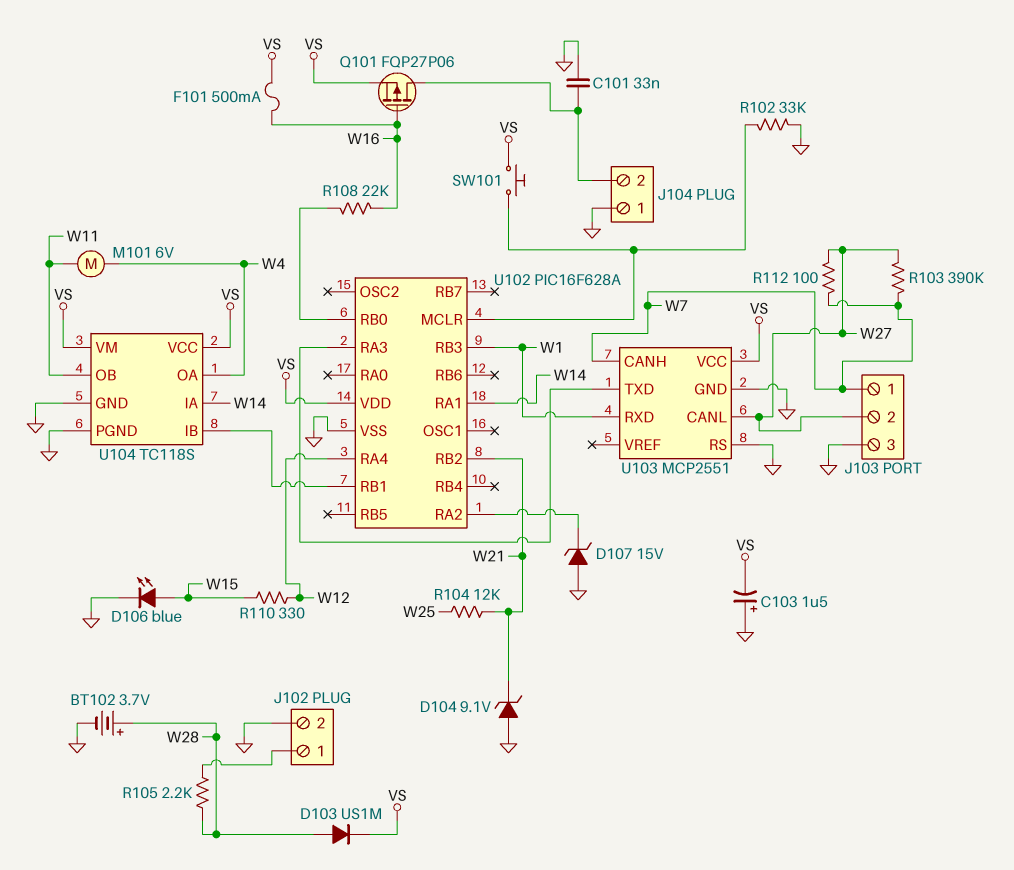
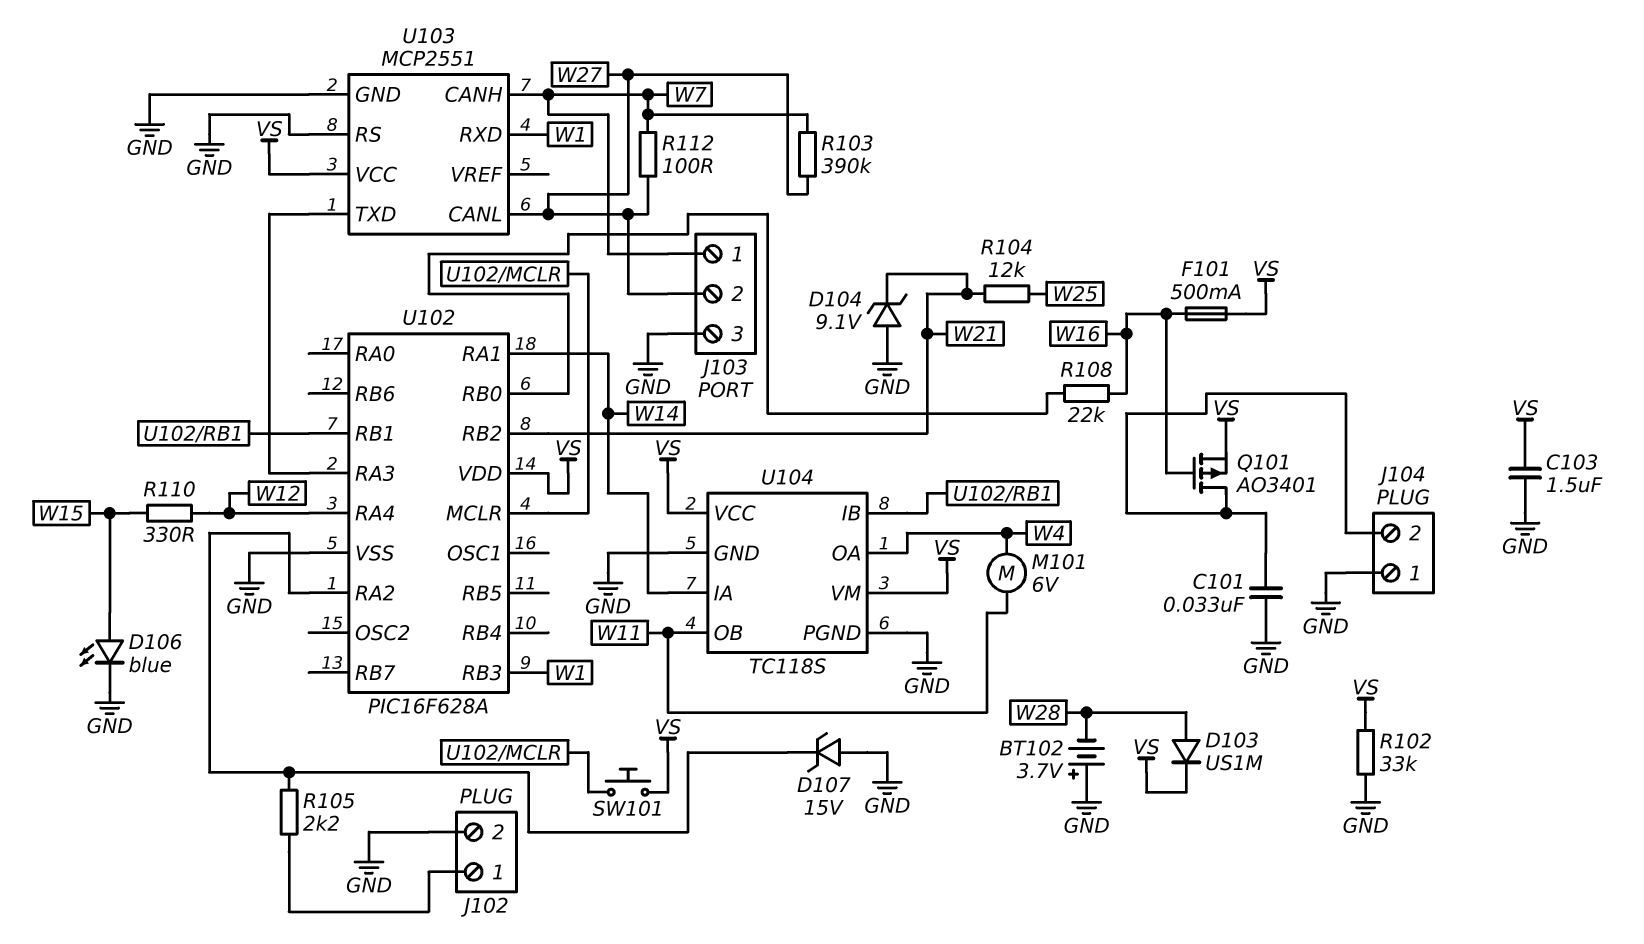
BT102: 3.7V (plus W28, minus GND) -> 3.7V (plus GND, minus W28)
C103: 1.5uF (plus GND, minus VS) -> 1.5uF (GND, VS)
Q101: PMOS FQP27P06 (G W16, D J104/2, S VS) -> PMOS AO3401 (G W16, D J104/2, S VS)
R102: 33k (GND, U102/MCLR) -> 33k (GND, VS)
R105: 2.2k (J102/1, W28) -> 2.2k (J102/1, U102/RA2)

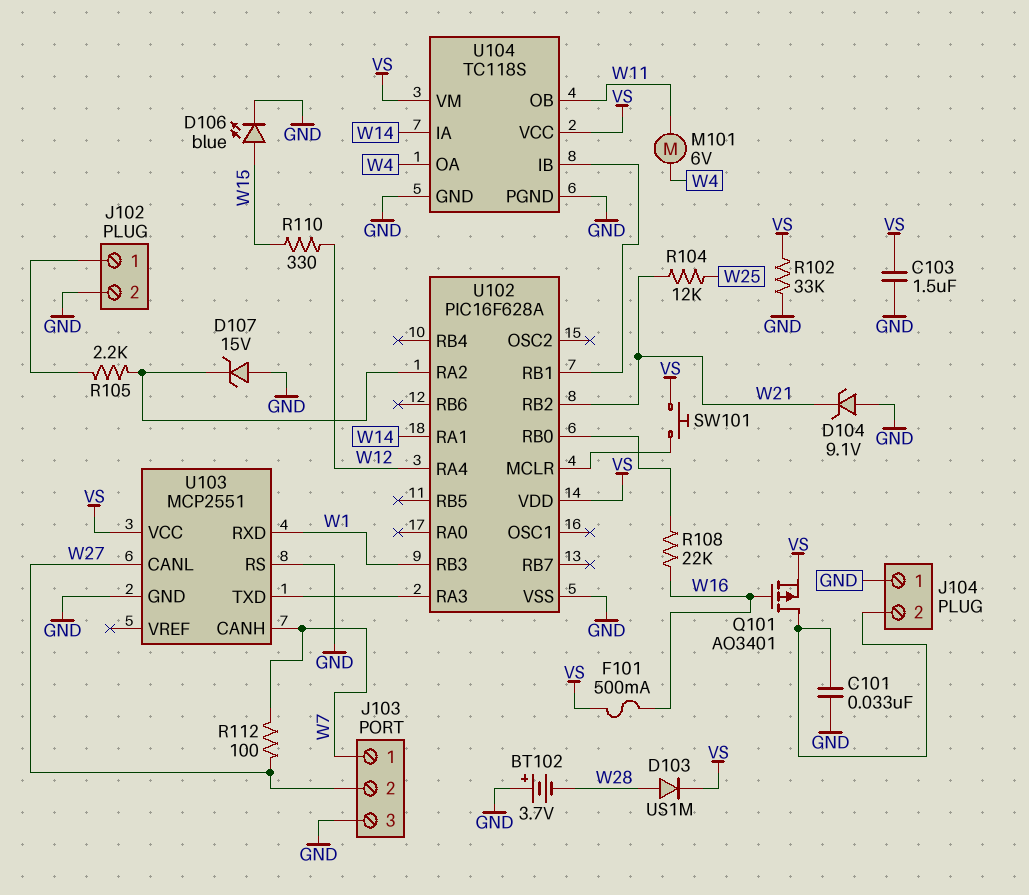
R103: 390k (W7, W27) -> none

